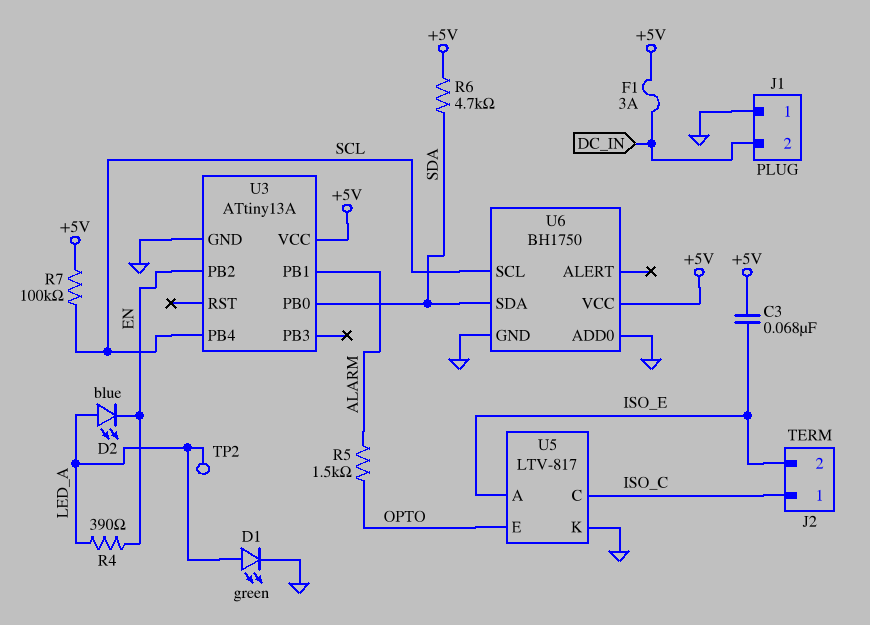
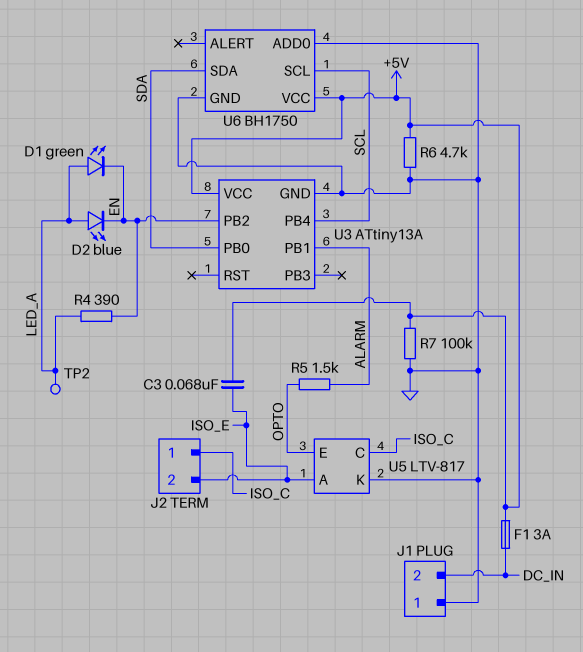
D1: LED green (A LED_A, K GND) -> LED green (A LED_A, K EN)
R6: 4.7k (+5V, SDA) -> 4.7k (+5V, GND)
R7: 100k (+5V, SCL) -> 100k (+5V, GND)

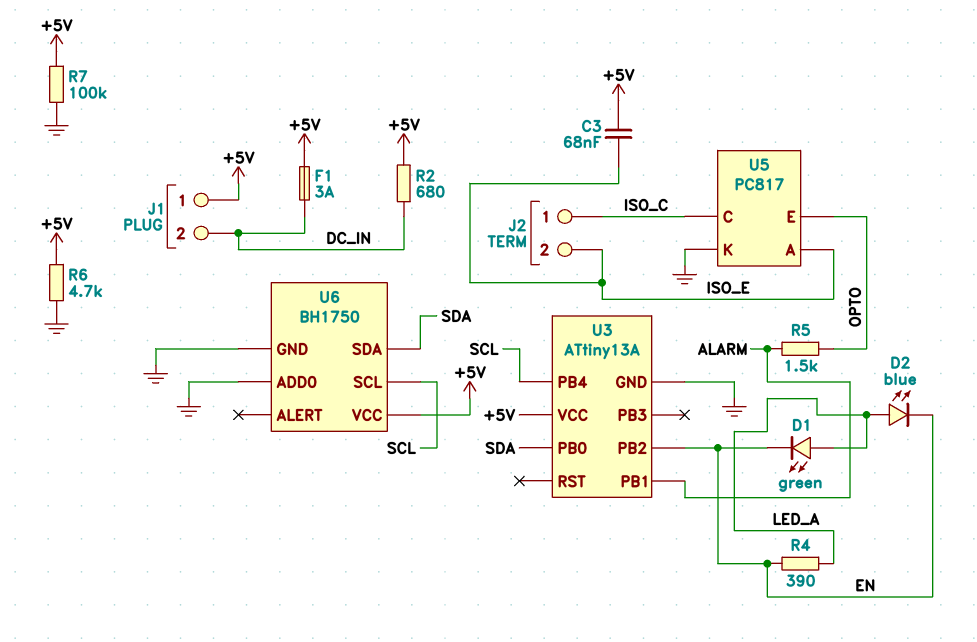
J1 pin 1: GND -> +5V
R2: none -> 680 (+5V, DC_IN)
TP2: test point (LED_A) -> none
U5: LTV-817 -> PC817

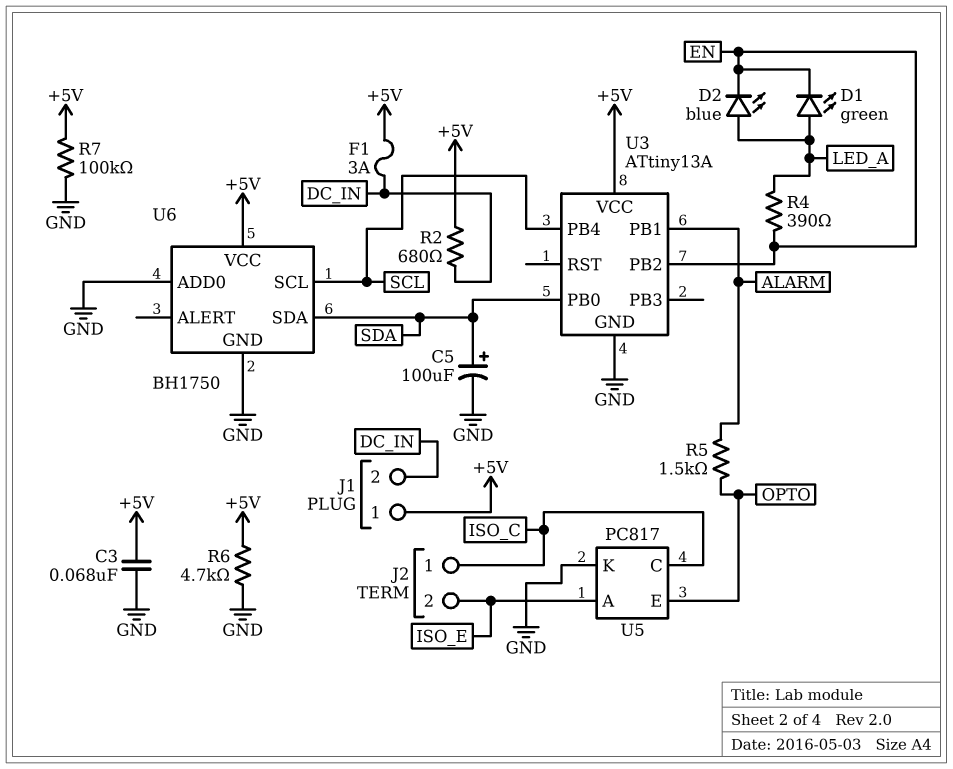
C3: 68nF (+5V, ISO_E) -> 68nF (+5V, GND)
C5: none -> 100uF (plus SDA, minus GND)

